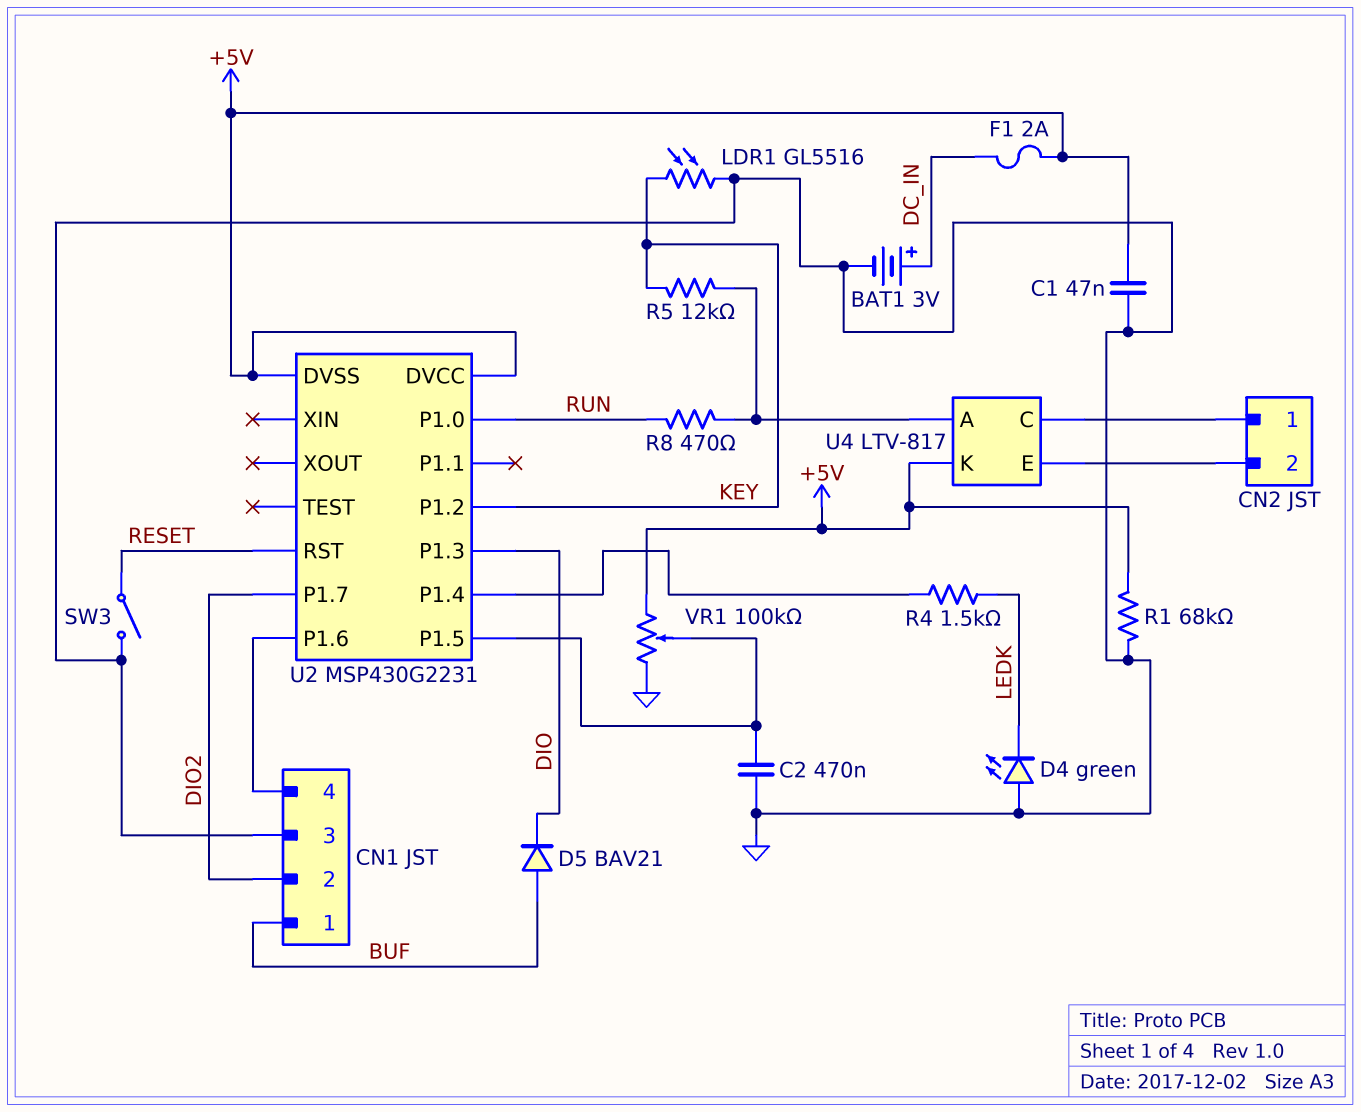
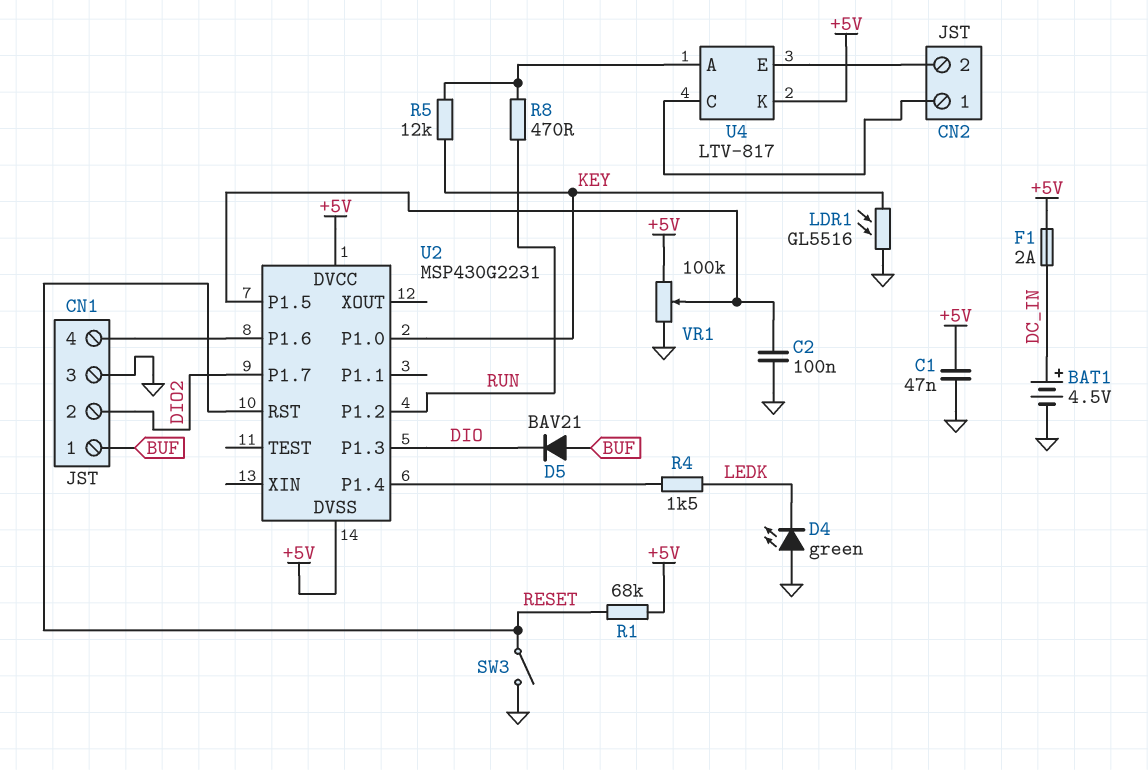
BAT1: 3V (plus DC_IN, minus GND) -> 4.5V (plus DC_IN, minus GND)
C2: 470nF (GND, U2/P1.5) -> 100nF (GND, U2/P1.5)
R1: 68k (+5V, GND) -> 68k (+5V, RESET)
U2 pin P1.0: RUN -> KEY
U2 pin P1.2: KEY -> RUN

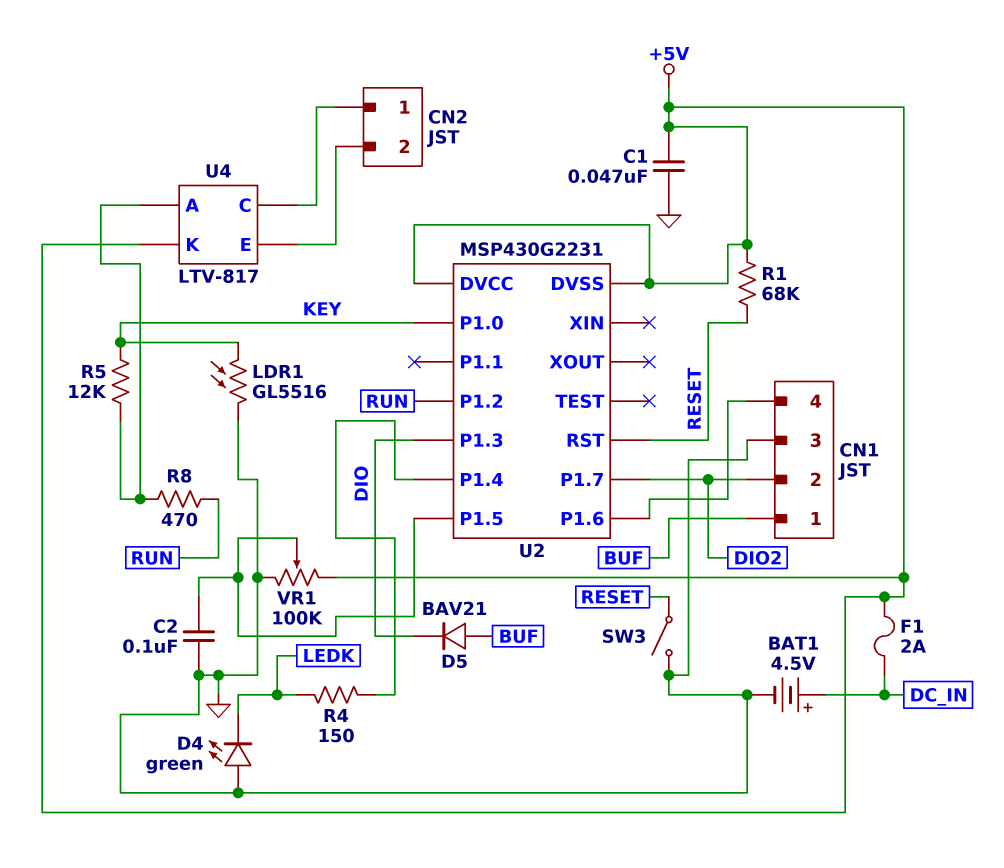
R4: 1.5k (LEDK, U2/P1.4) -> 150 (LEDK, U2/P1.4)

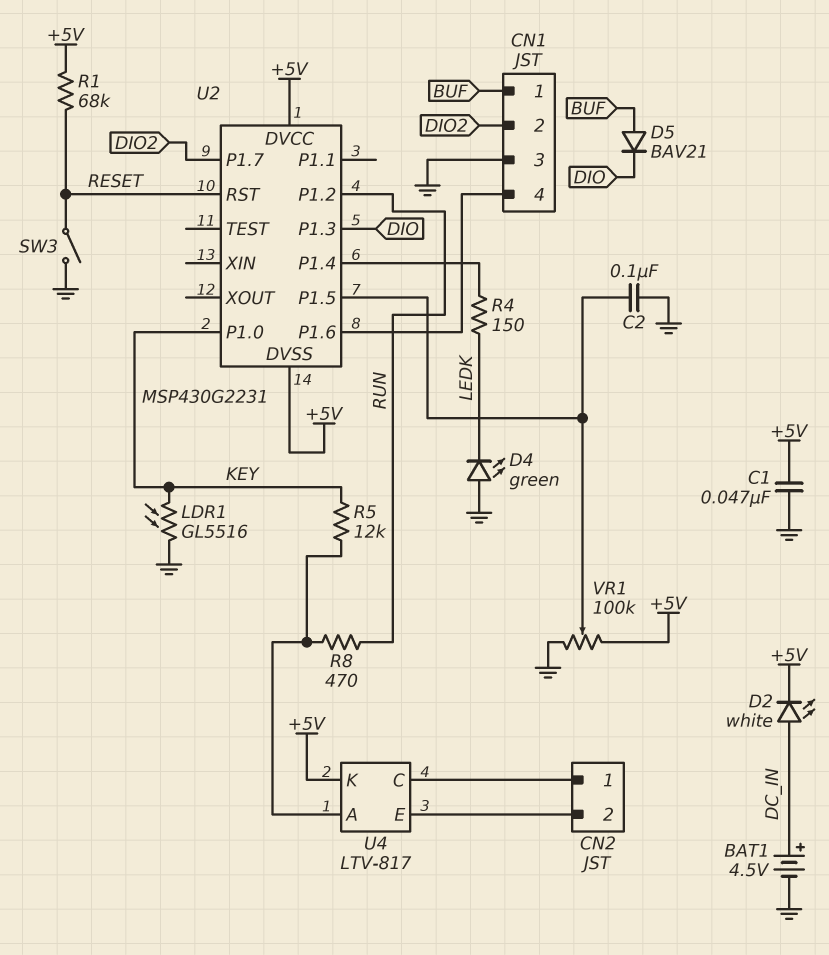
D2: none -> LED white (A DC_IN, K +5V)
F1: 2A (+5V, DC_IN) -> none

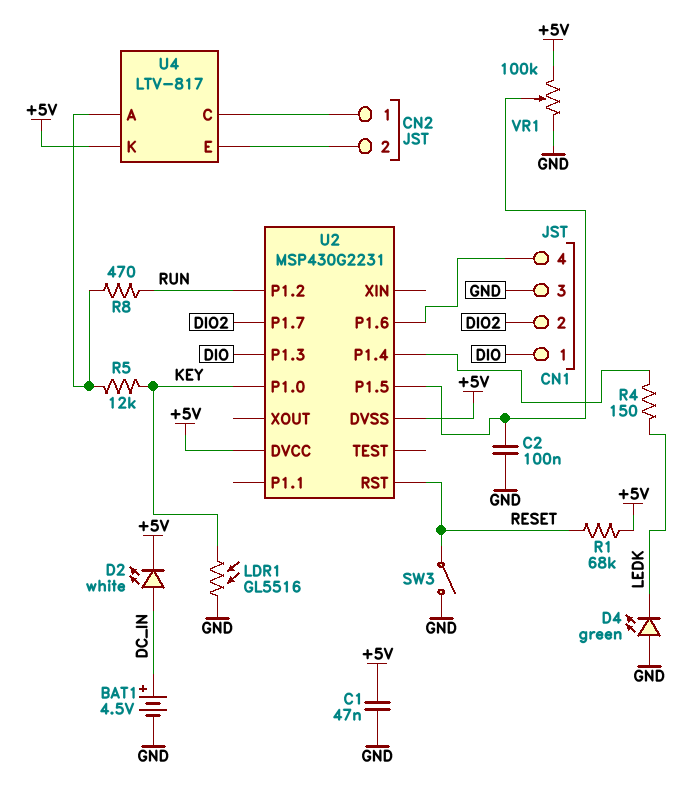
CN1 pin 1: BUF -> DIO
D5: diode BAV21 (A BUF, K DIO) -> none

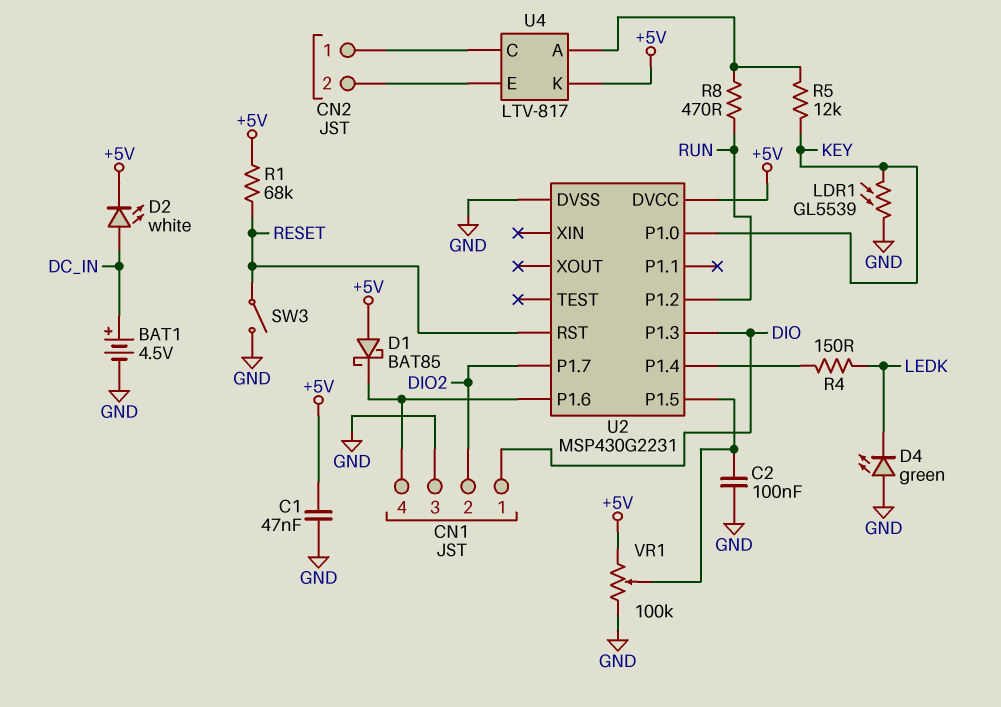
D1: none -> schottky BAT85 (A +5V, K CN1/4)
LDR1: GL5516 (GND, KEY) -> GL5539 (GND, KEY)
U2 pin DVSS: +5V -> GND

